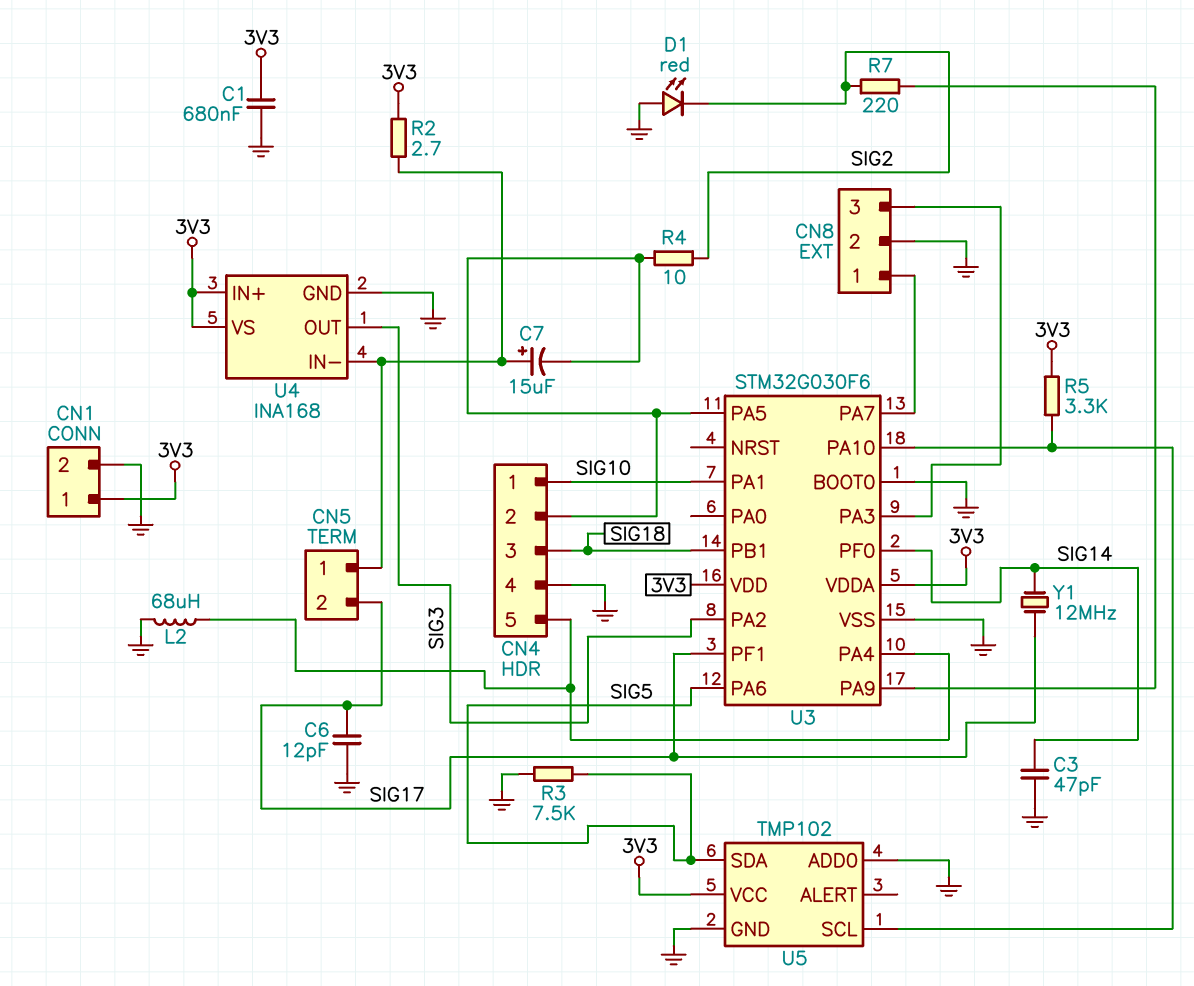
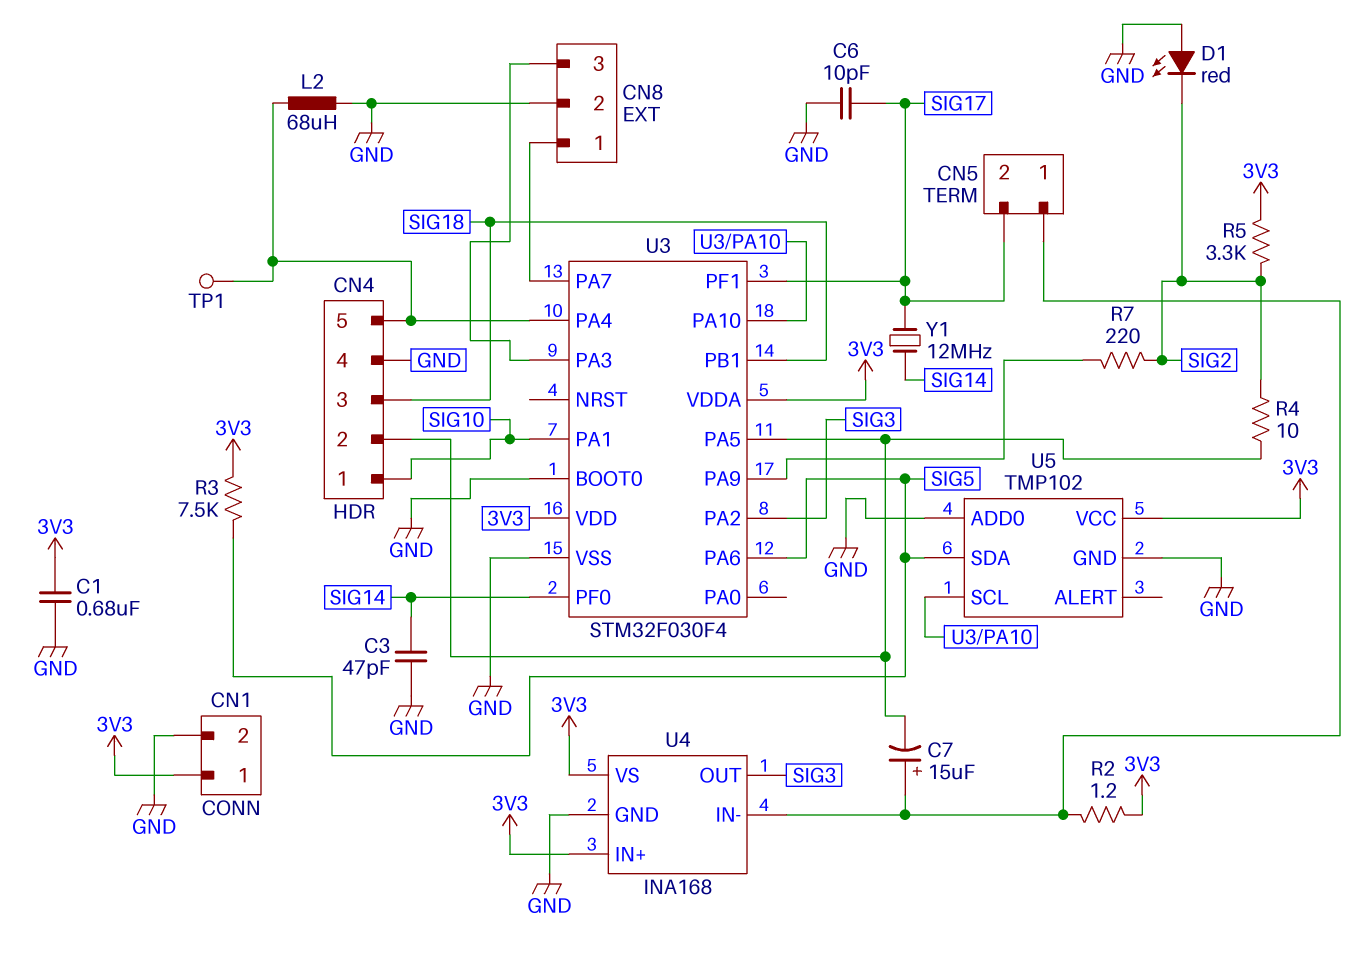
C6: 12pF (GND, SIG17) -> 10pF (GND, SIG17)
R2: 2.7 (3V3, CN5/1) -> 1.2 (3V3, CN5/1)
R3: 7.5k (GND, SIG5) -> 7.5k (3V3, SIG5)
R5: 3.3k (3V3, U3/PA10) -> 3.3k (3V3, SIG2)
TP1: none -> test point (CN4/5)
U3: STM32G030F6 -> STM32F030F4

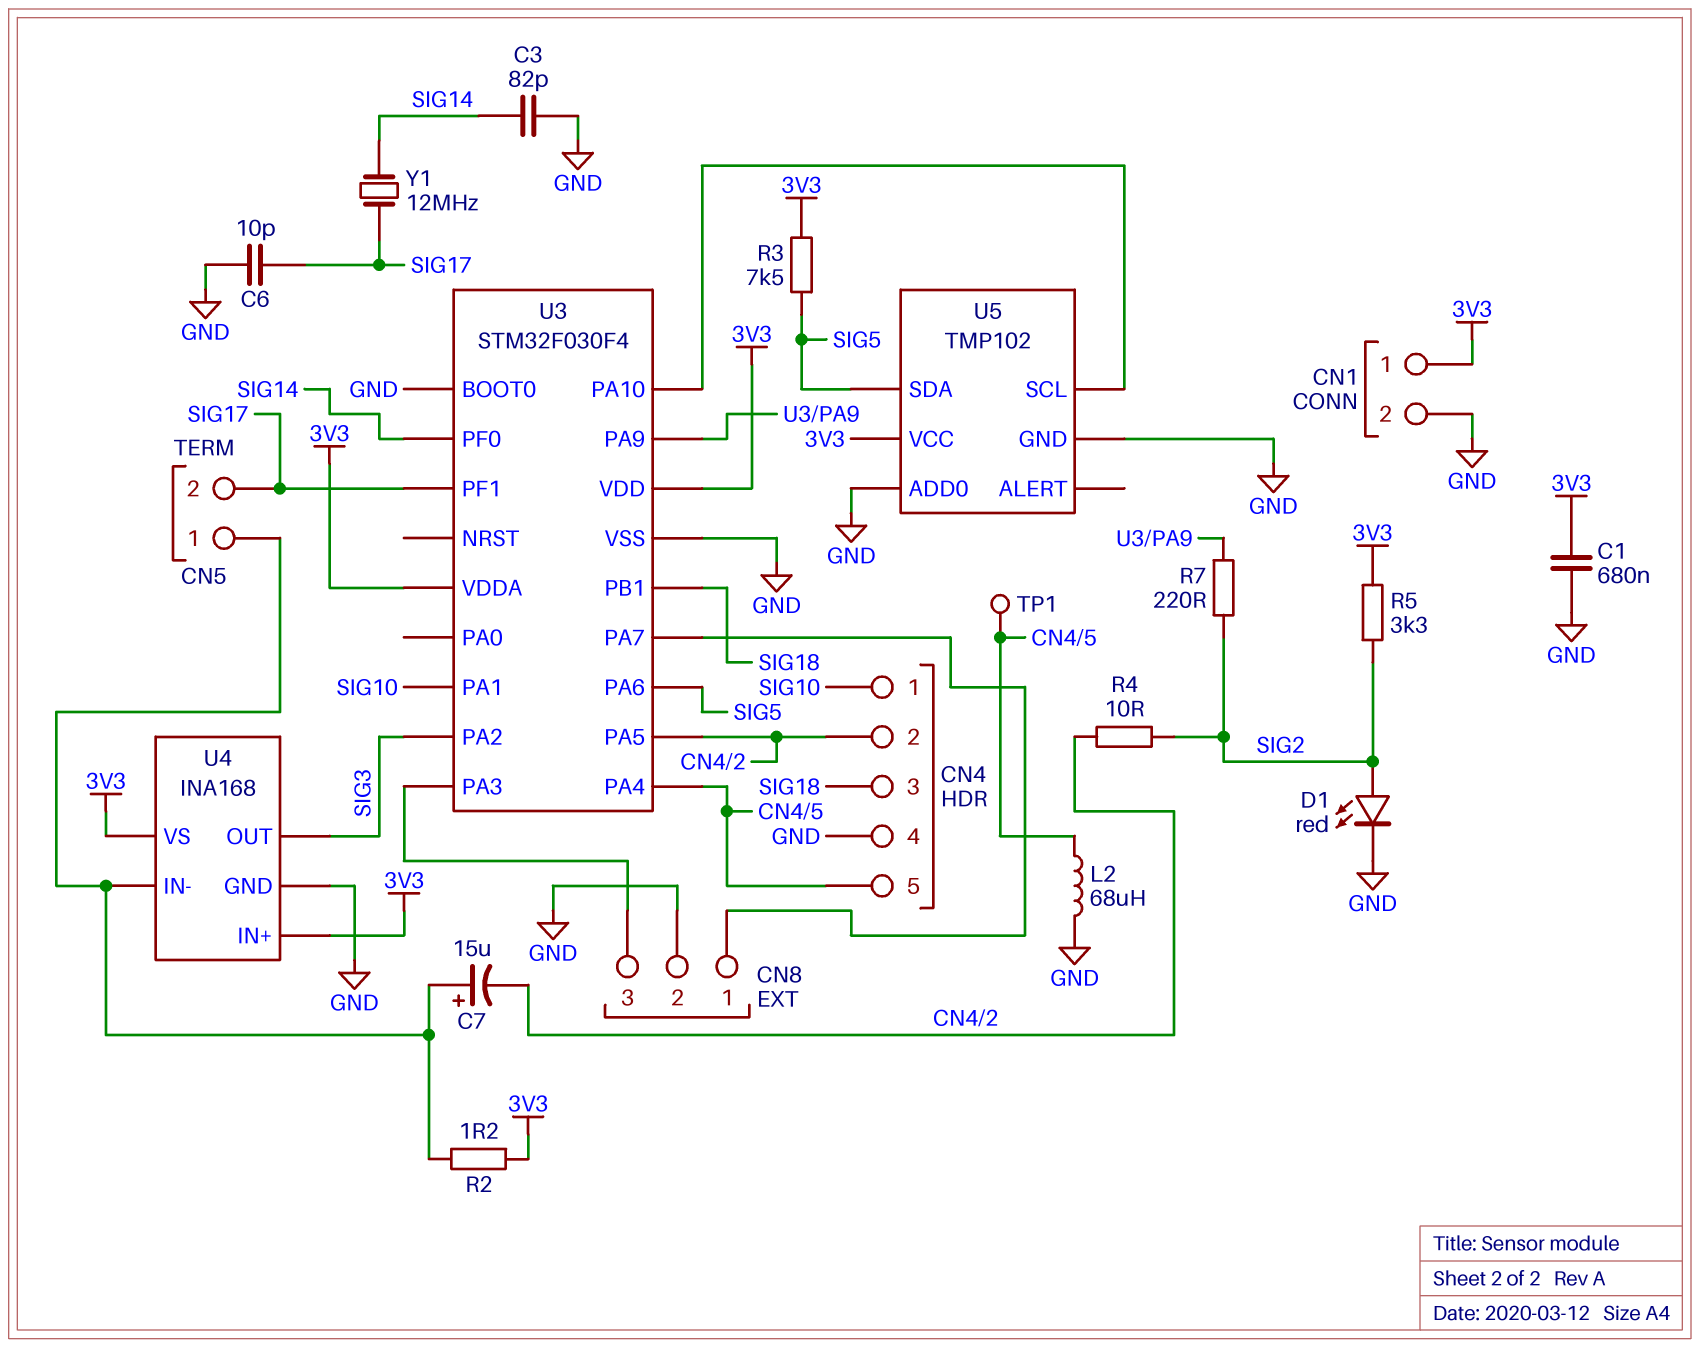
C3: 47pF (GND, SIG14) -> 82pF (GND, SIG14)
D1: LED red (A GND, K SIG2) -> LED red (A SIG2, K GND)

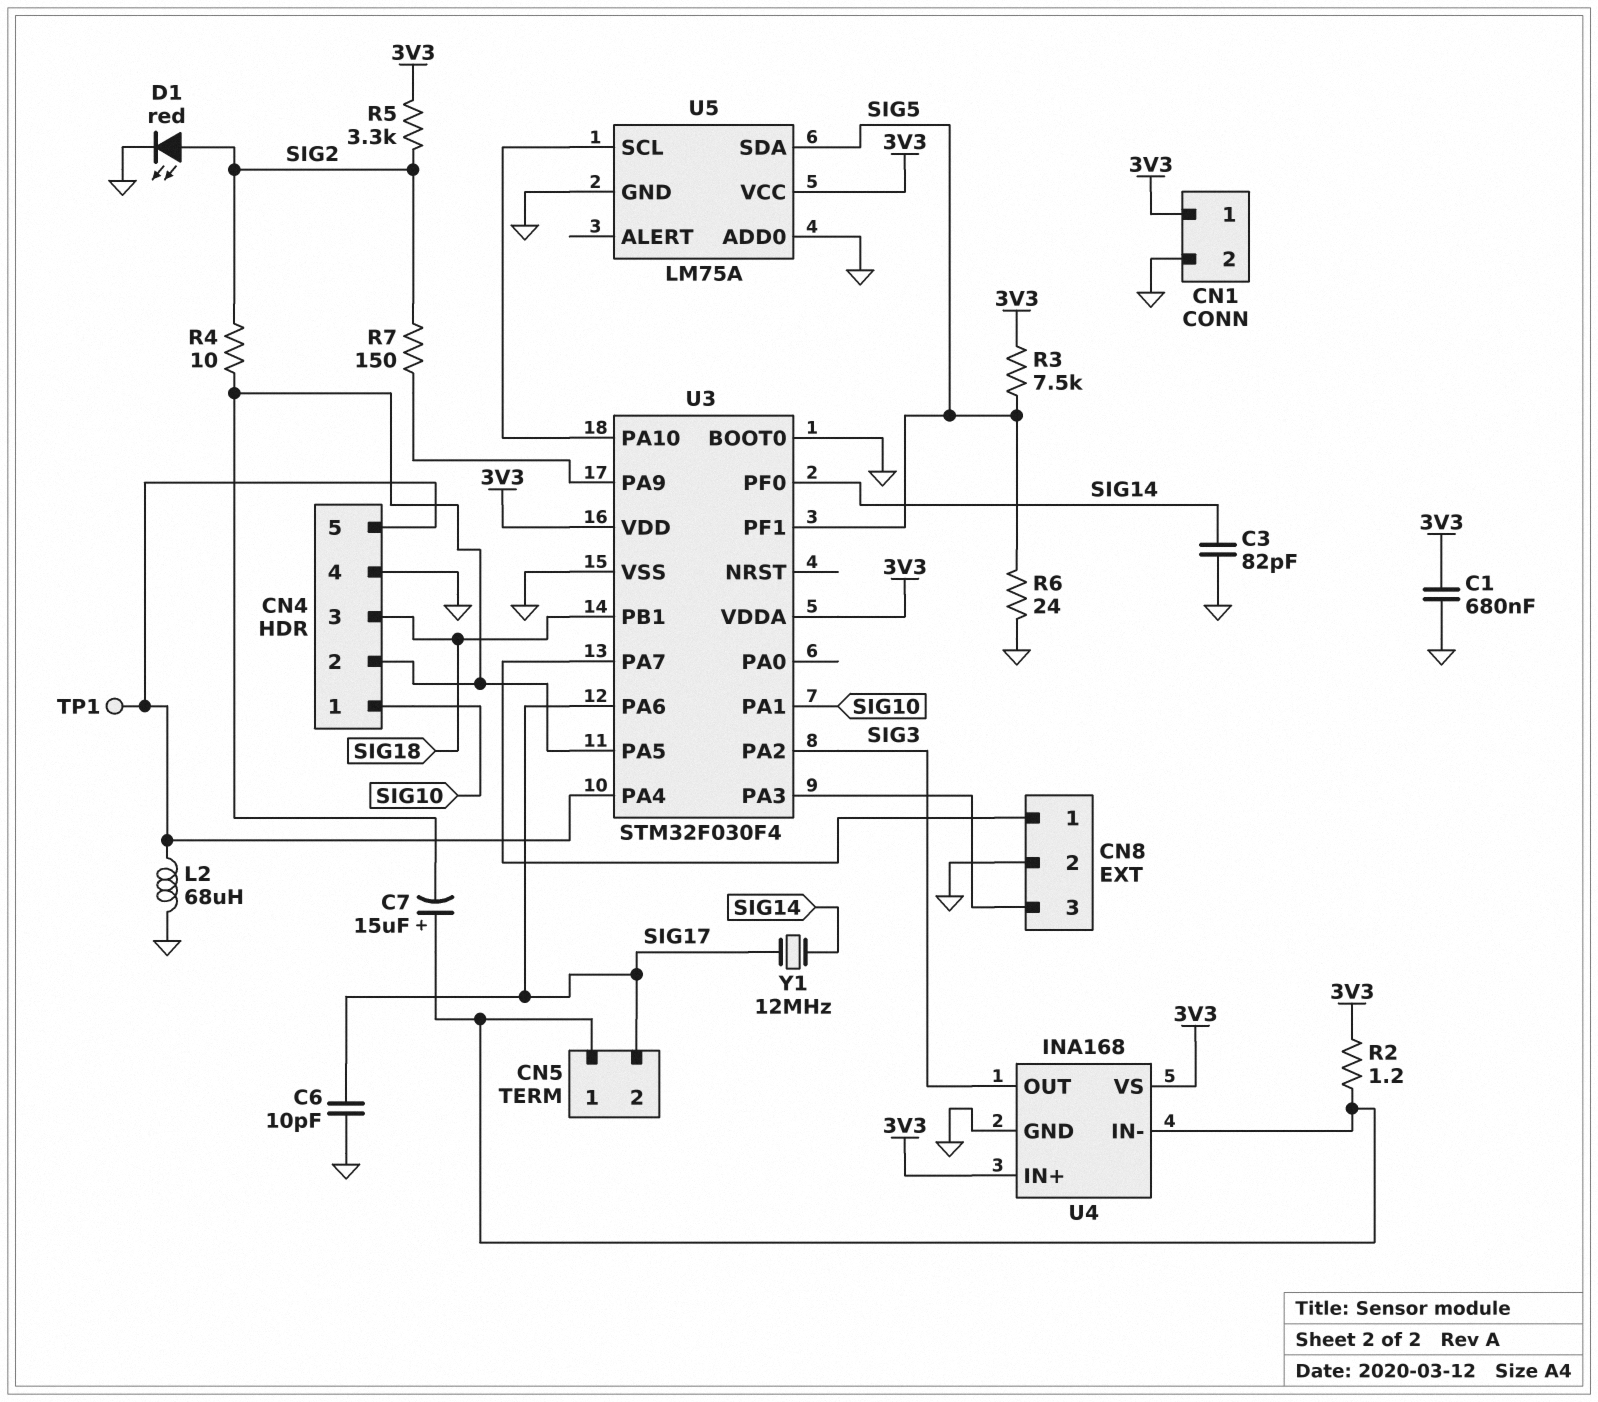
R6: none -> 24 (GND, SIG5)
R7: 220 (SIG2, U3/PA9) -> 150 (SIG2, U3/PA9)
U3 pin PA6: SIG5 -> SIG17
U3 pin PF1: SIG17 -> SIG5
U5: TMP102 -> LM75A

